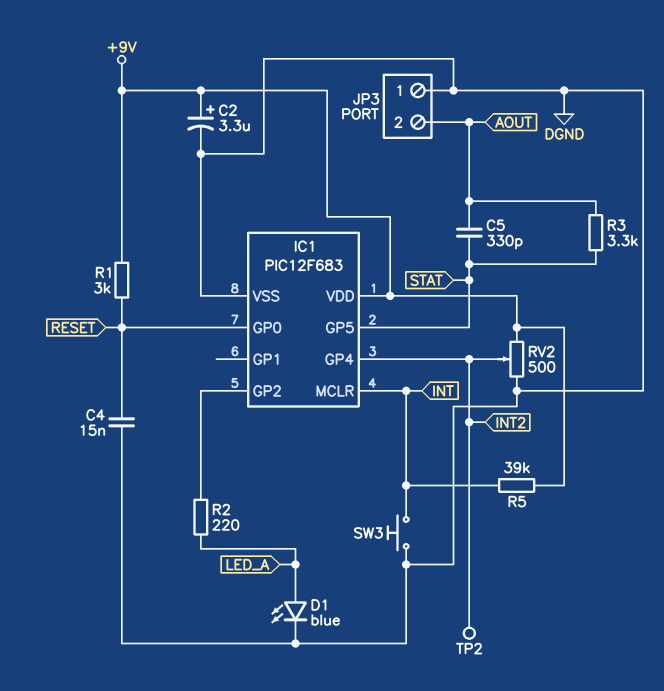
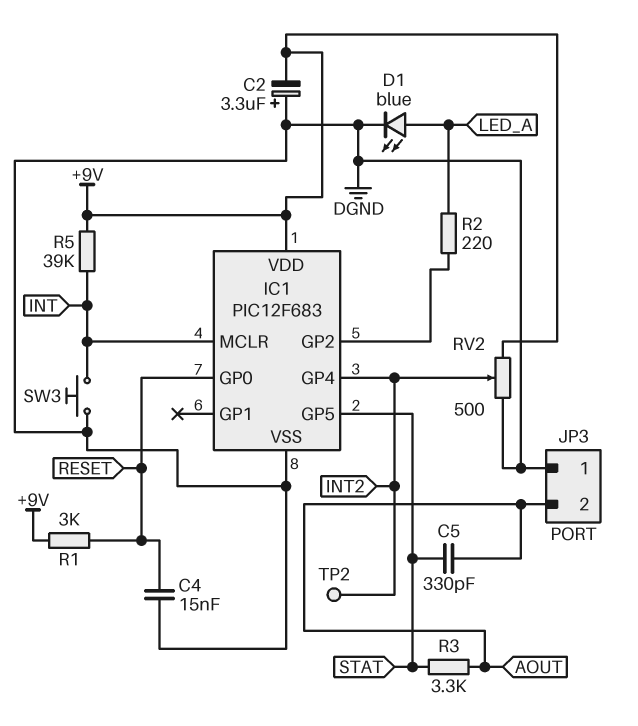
C2: 3.3uF (plus +9V, minus DGND) -> 3.3uF (plus DGND, minus +9V)

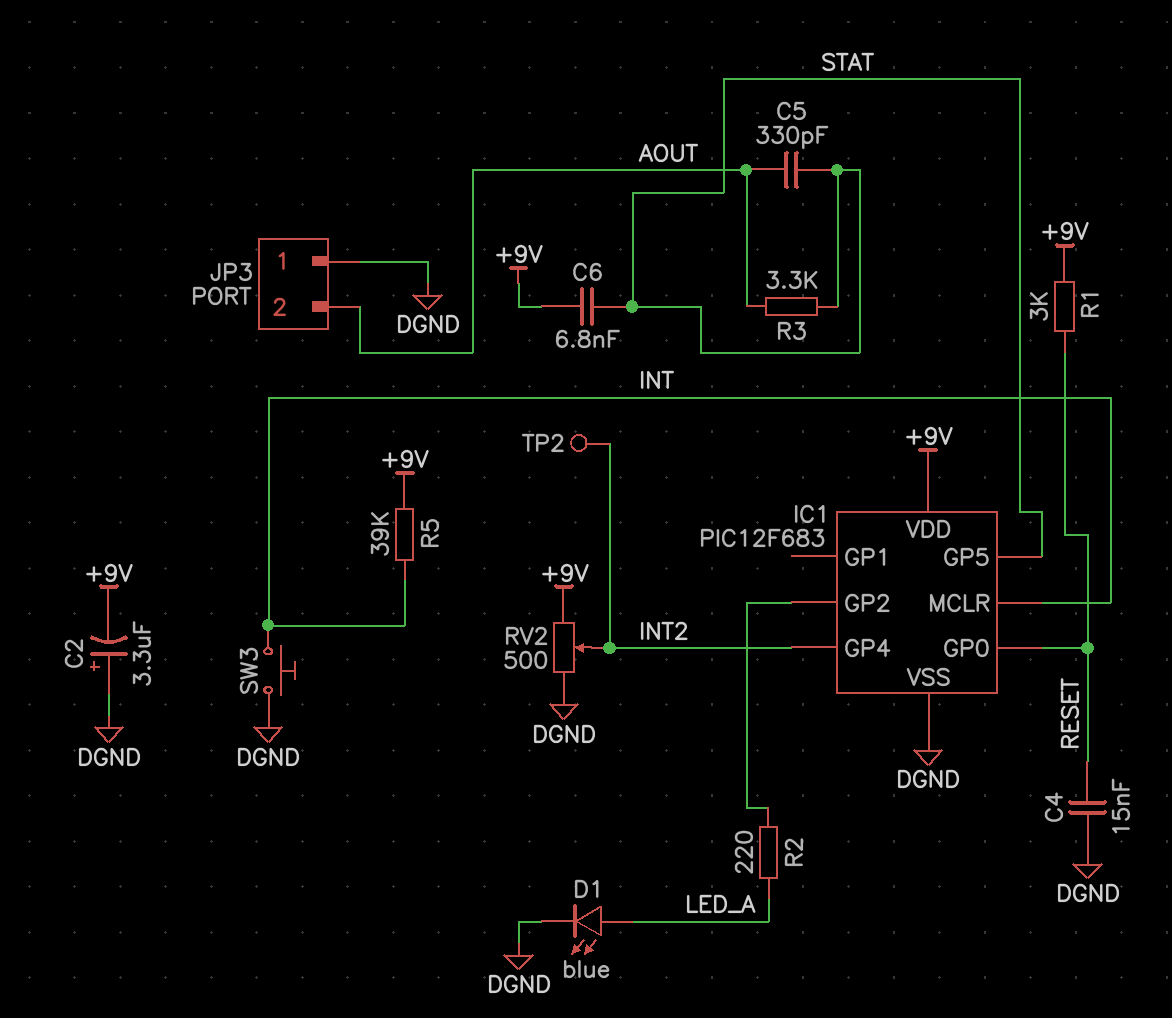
C6: none -> 6.8nF (+9V, STAT)

